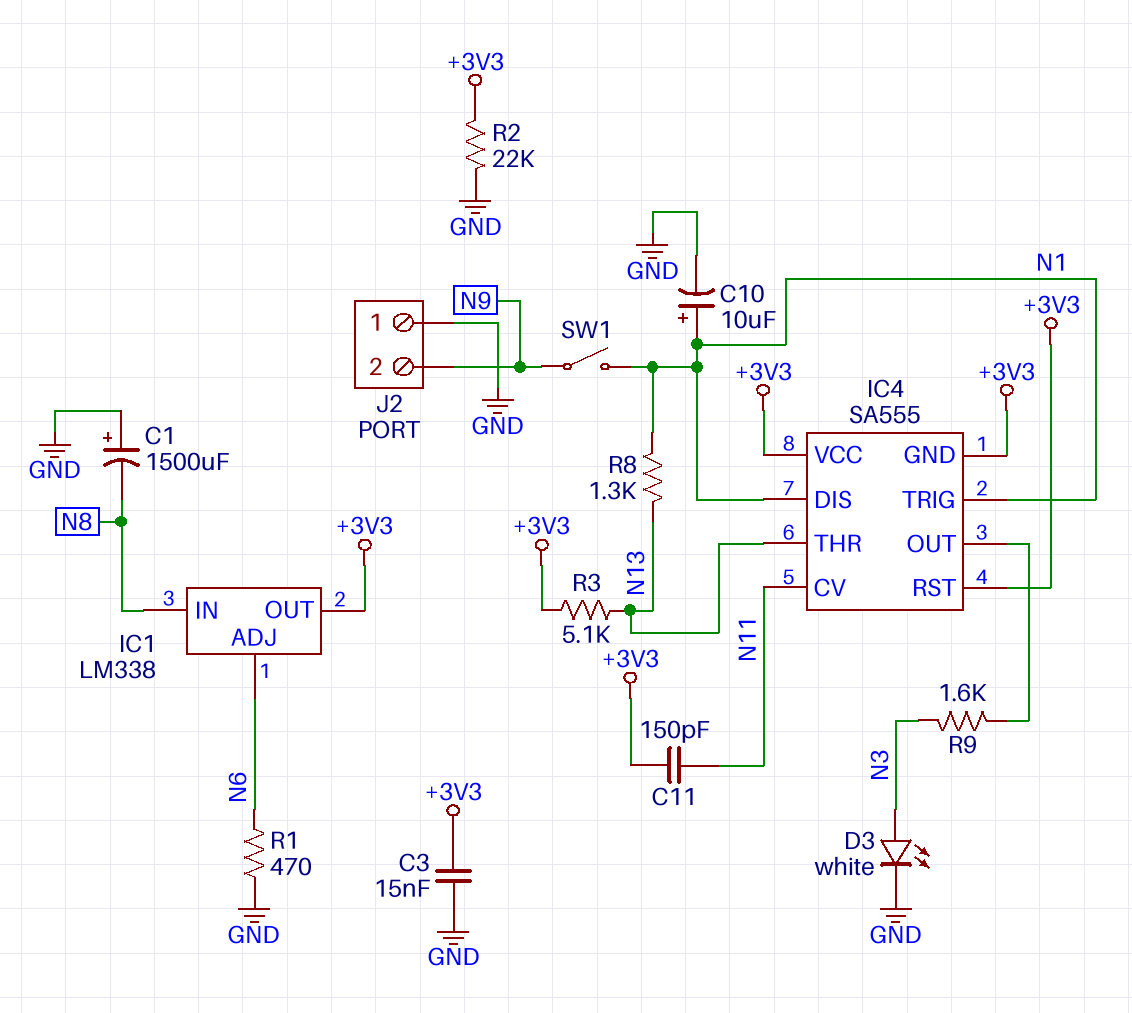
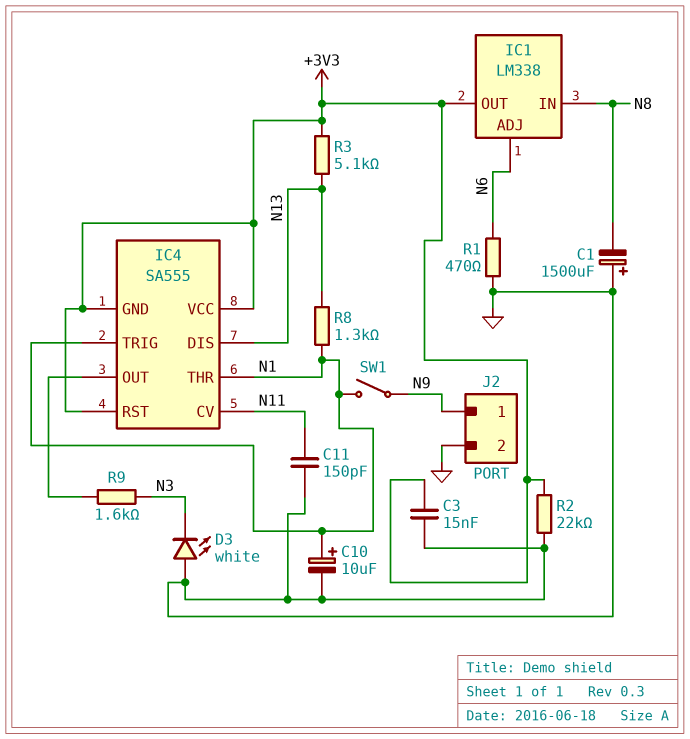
C11: 150pF (+3V3, N11) -> 150pF (GND, N11)
D3: LED white (A N3, K GND) -> LED white (A GND, K N3)
IC4 pin DIS: N1 -> N13
IC4 pin THR: N13 -> N1
J2 pin 1: GND -> N9
J2 pin 2: N9 -> GND

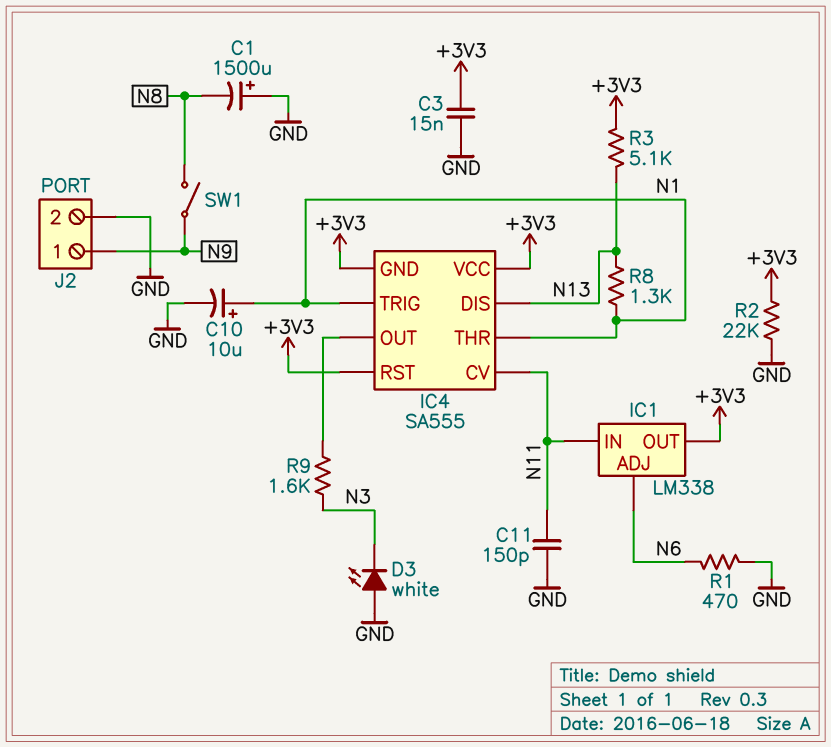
IC1 pin IN: N8 -> N11
SW1: switch (N1, N9) -> switch (N8, N9)

